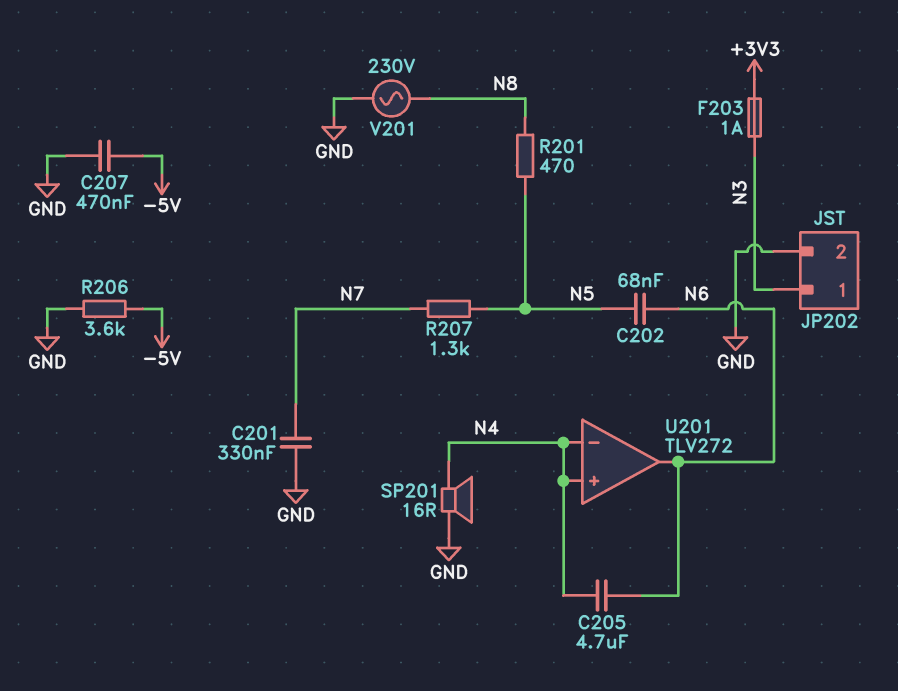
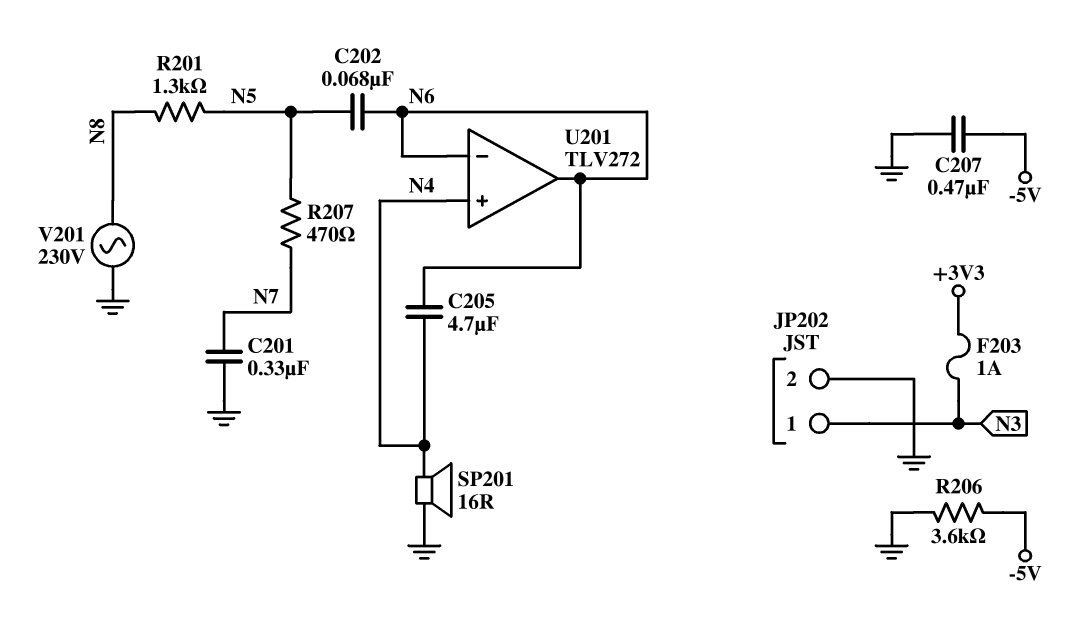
R201: 470 (N5, N8) -> 1.3k (N5, N8)
R207: 1.3k (N5, N7) -> 470 (N5, N7)
U201 pin in-: N4 -> N6

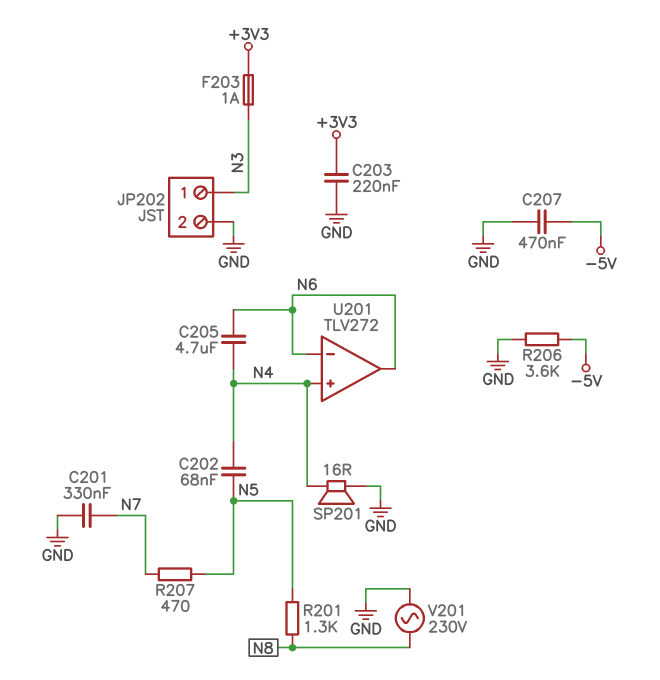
C202: 68nF (N5, N6) -> 68nF (N4, N5)
C203: none -> 220nF (+3V3, GND)

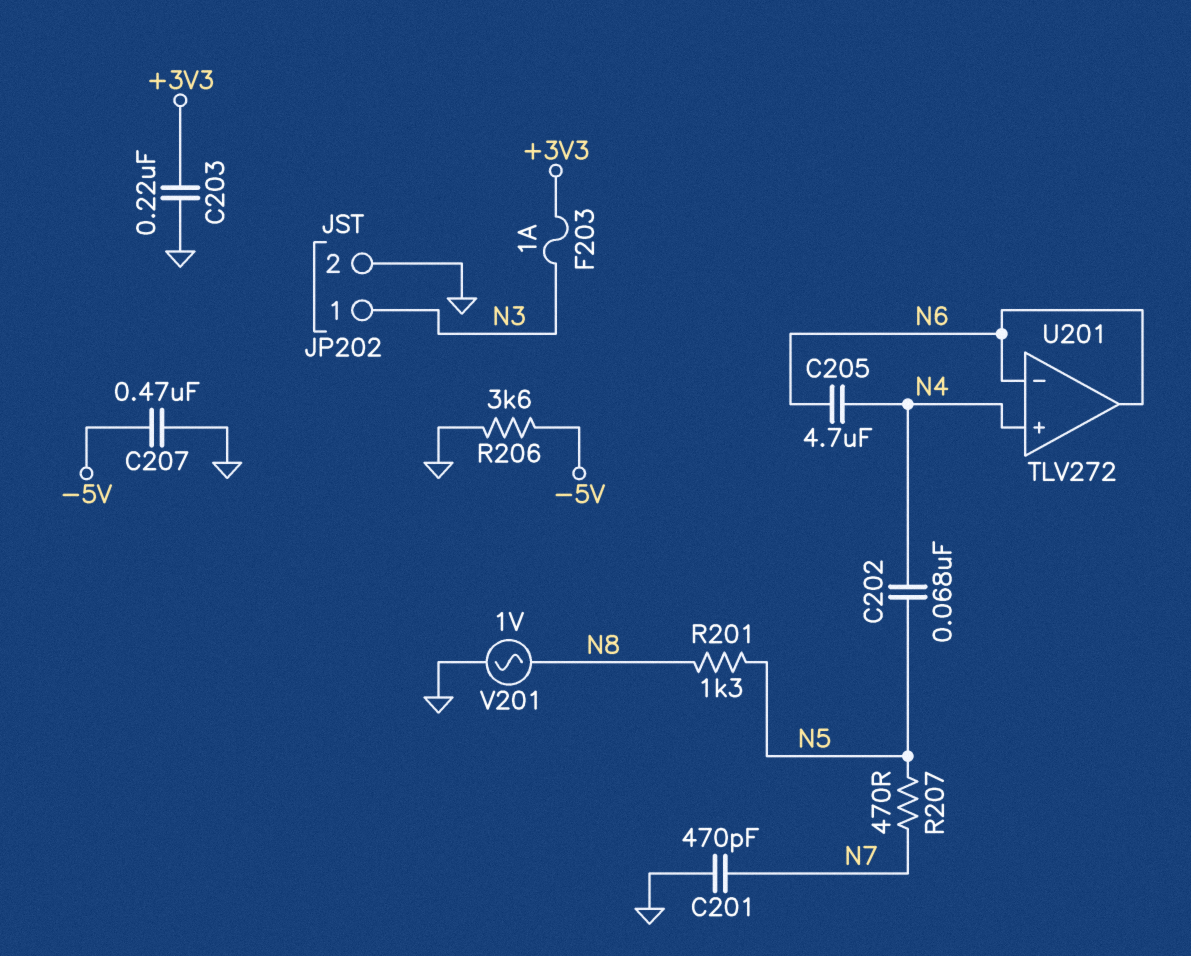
C201: 330nF (GND, N7) -> 470pF (GND, N7)
SP201: speaker 16R (GND, N4) -> none
V201: AC 230V (GND, N8) -> AC 1V (GND, N8)

